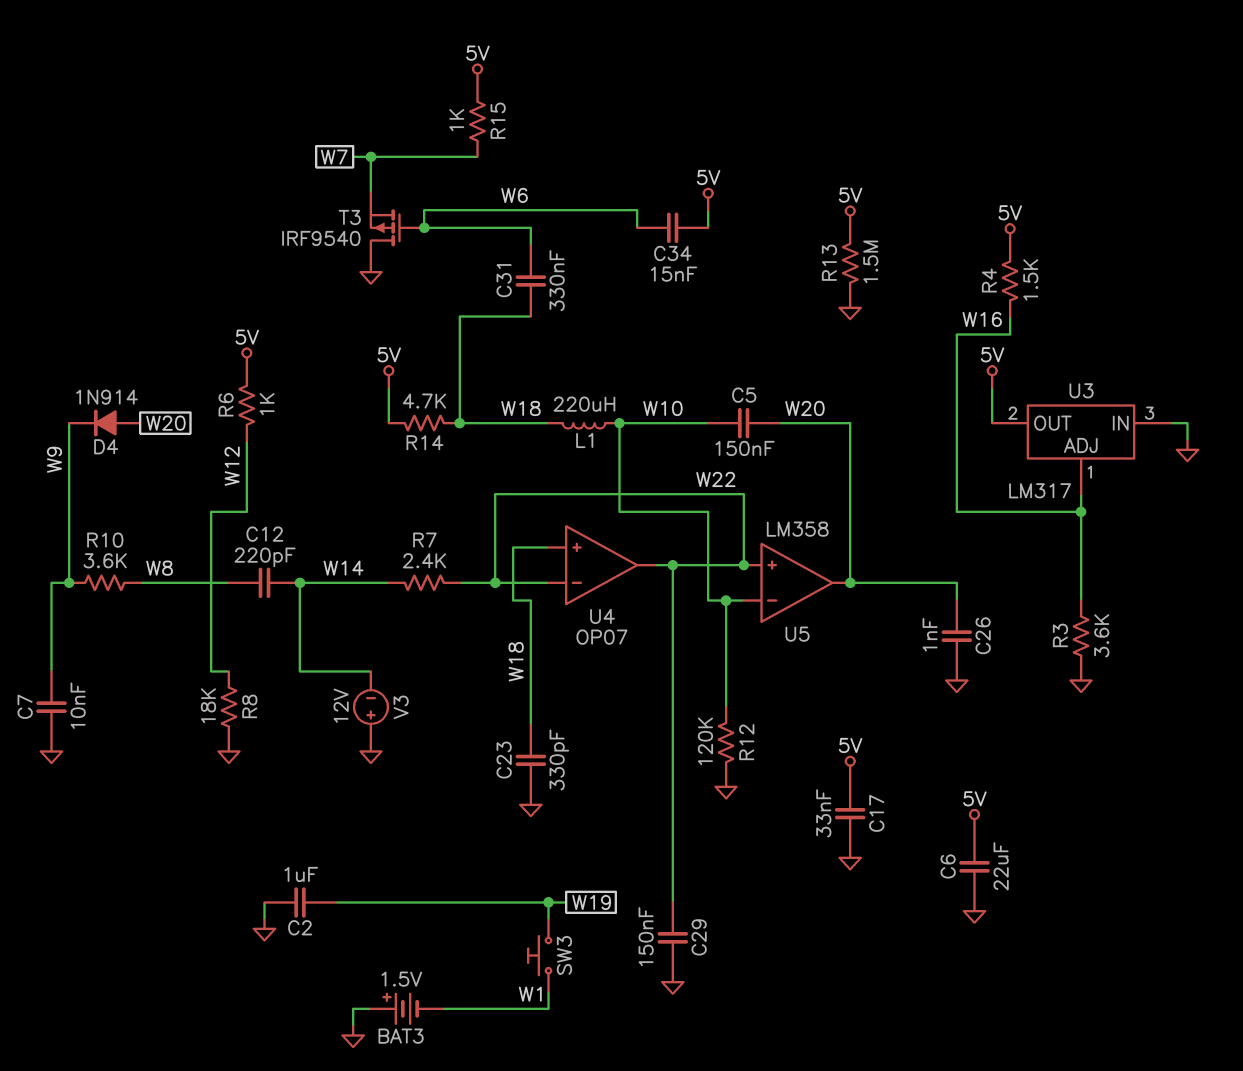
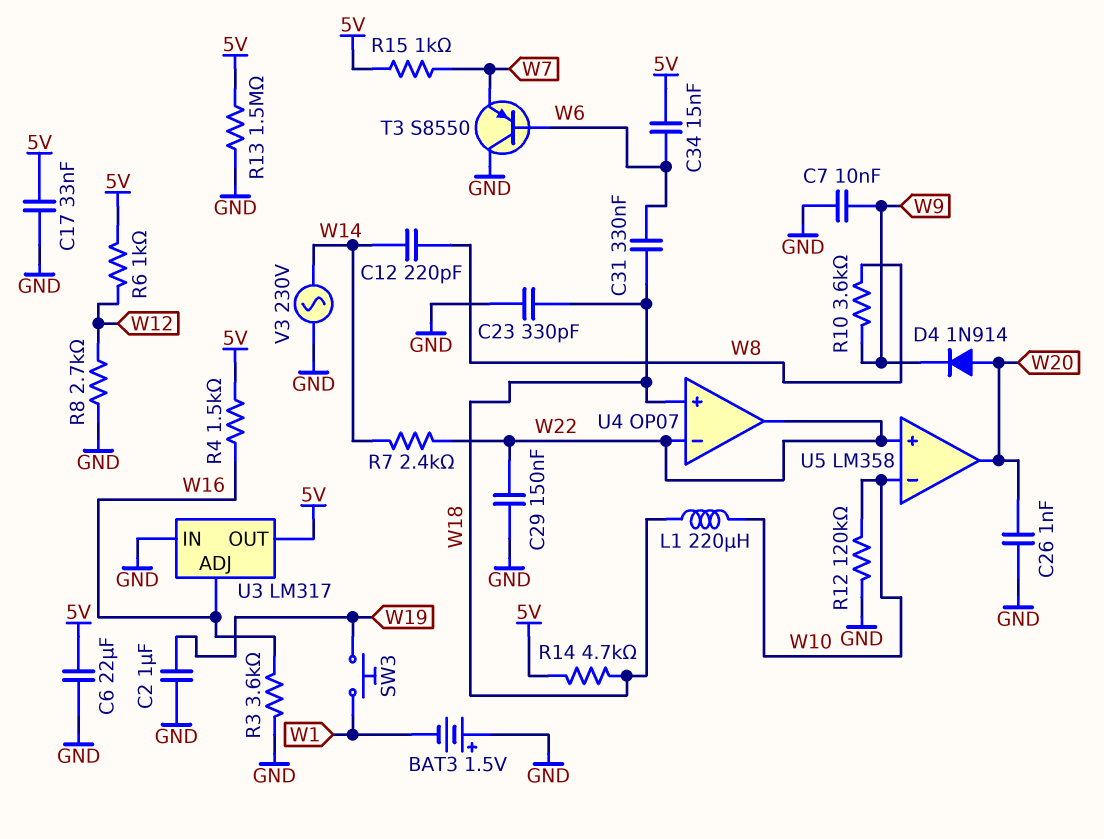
C5: 150nF (W10, W20) -> none
R8: 18k (GND, W12) -> 2.7k (GND, W12)
T3: PMOS IRF9540 (G W6, D GND, S W7) -> PNP S8550 (B W6, C GND, E W7)
V3: 12V (plus GND, minus W14) -> AC 230V (GND, W14)

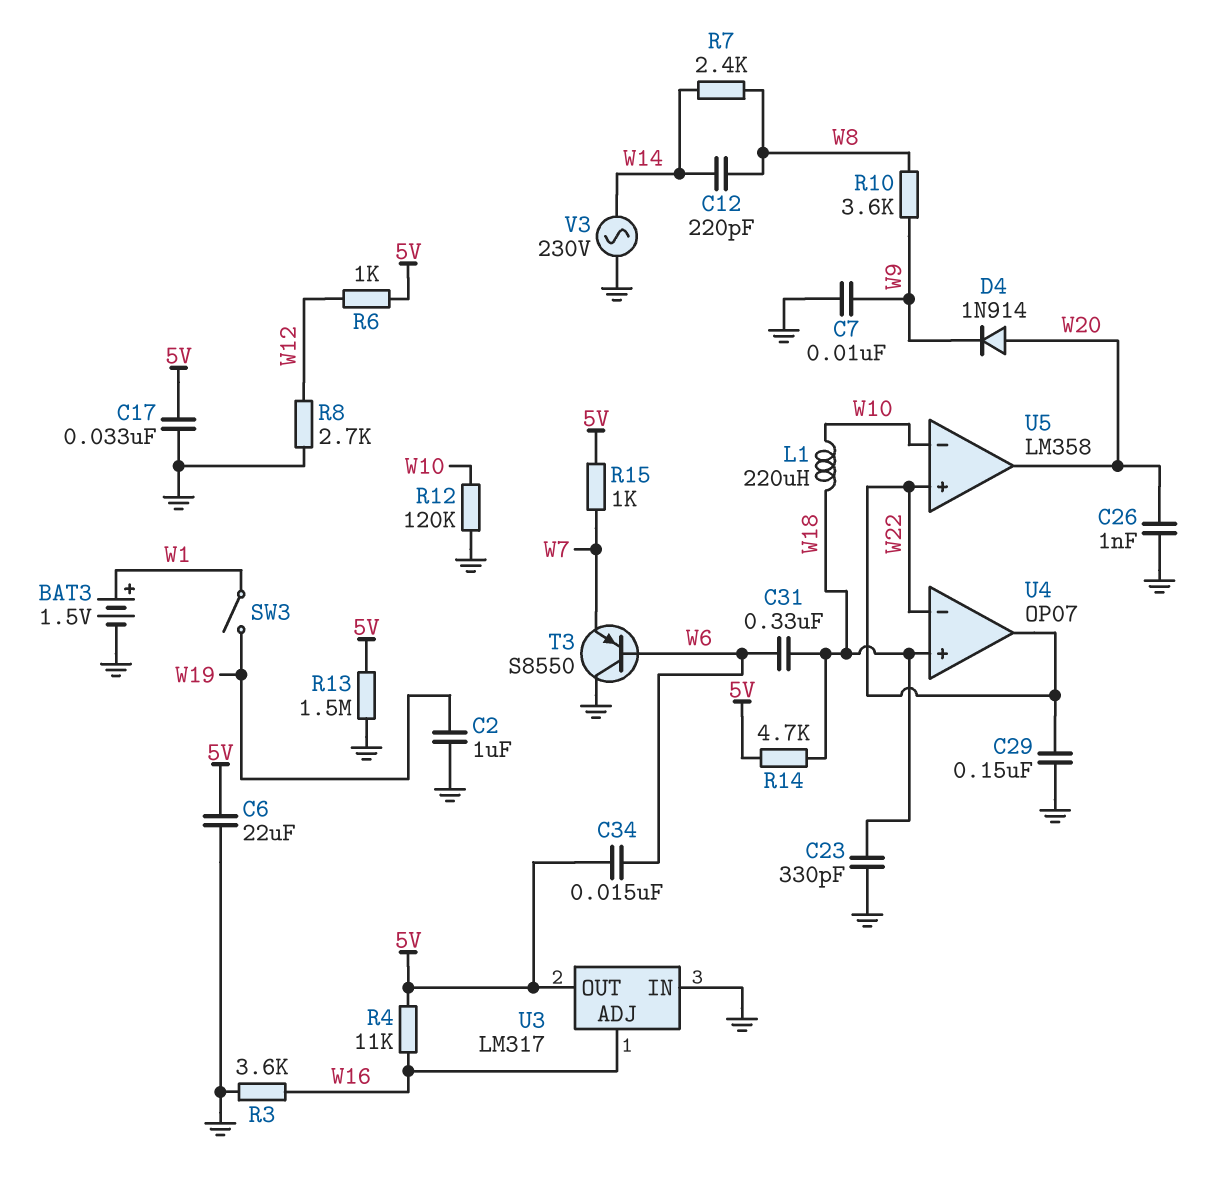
BAT3: 1.5V (plus GND, minus W1) -> 1.5V (plus W1, minus GND)
R4: 1.5k (5V, W16) -> 11k (5V, W16)
R7: 2.4k (W14, W22) -> 2.4k (W8, W14)
SW3: button (W1, W19) -> switch (W1, W19)

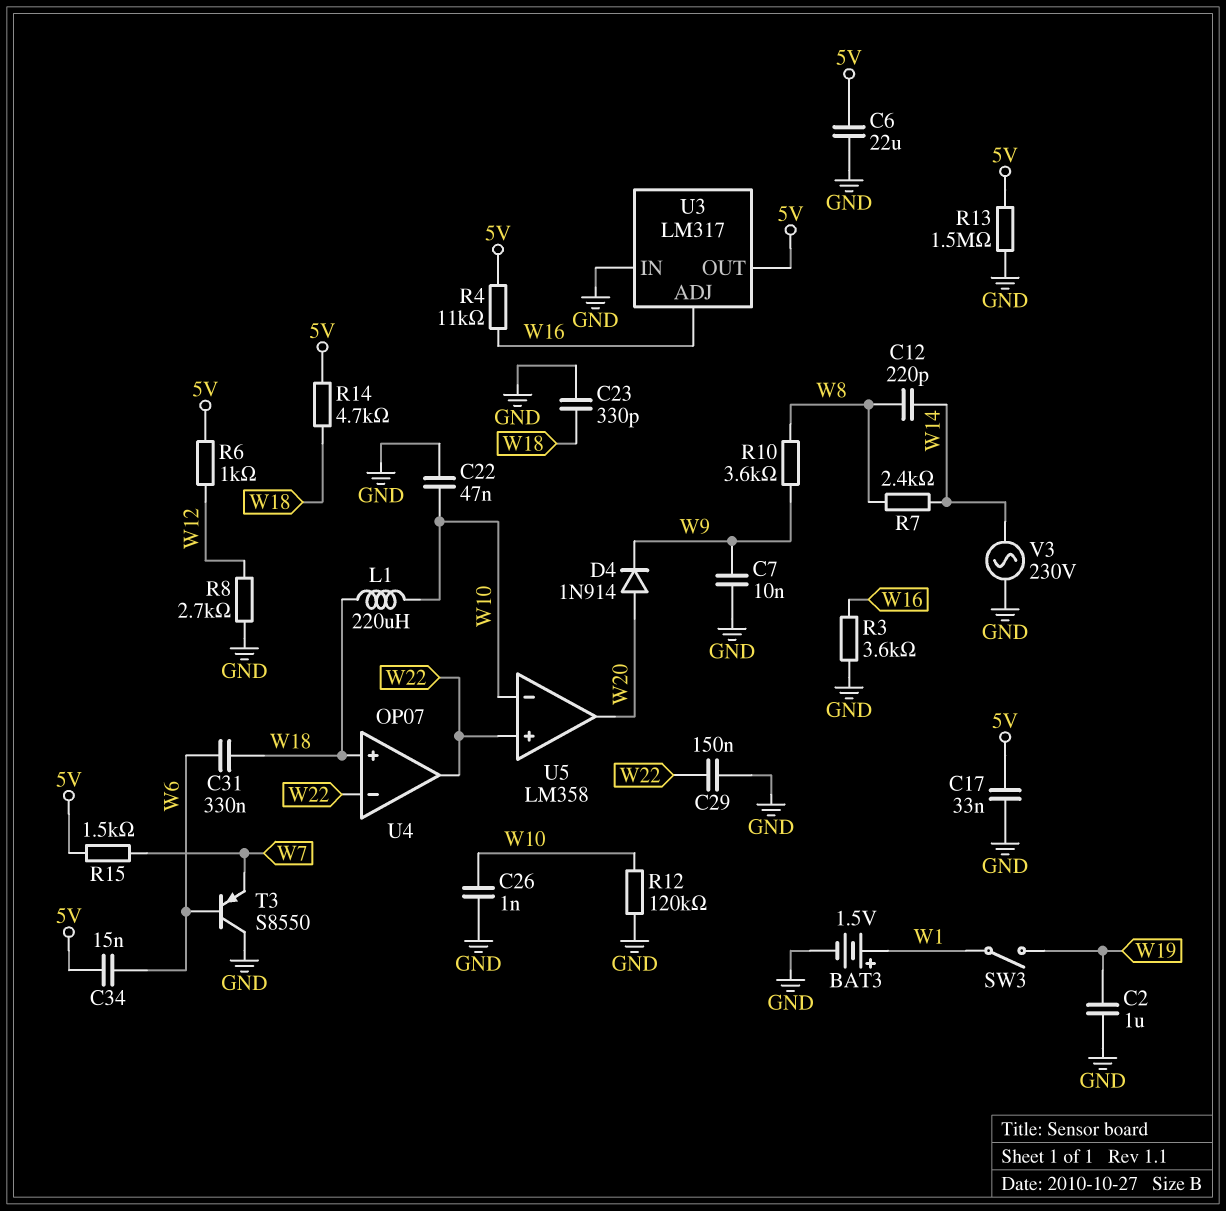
C22: none -> 47nF (GND, W10)
C26: 1nF (GND, W20) -> 1nF (GND, W10)
R15: 1k (5V, W7) -> 1.5k (5V, W7)

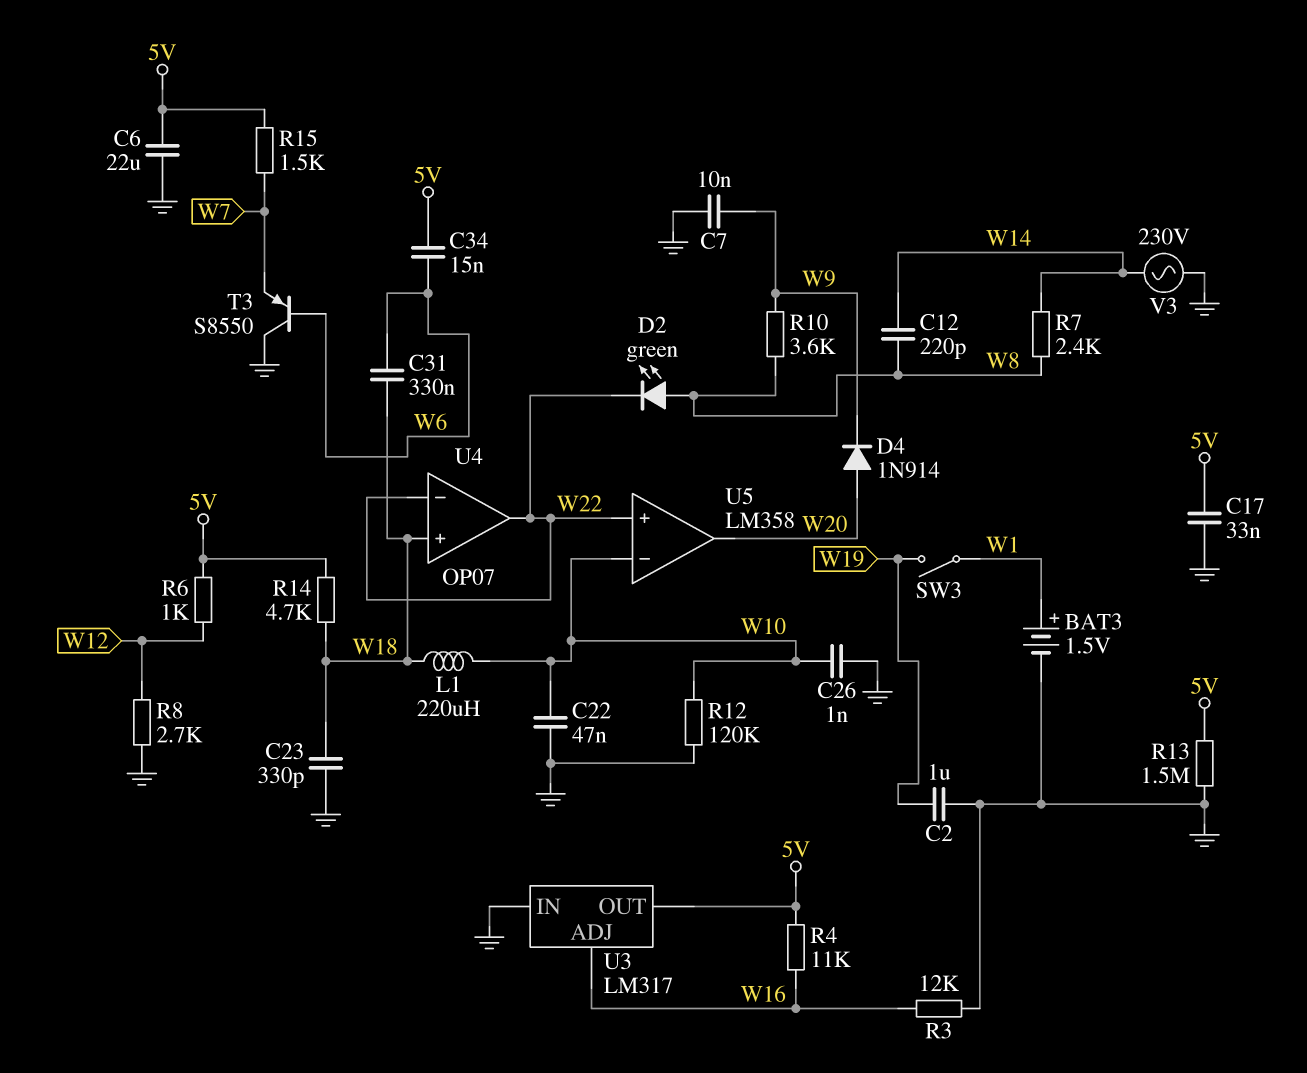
C29: 150nF (GND, W22) -> none
D2: none -> LED green (A W8, K W22)
R3: 3.6k (GND, W16) -> 12k (GND, W16)

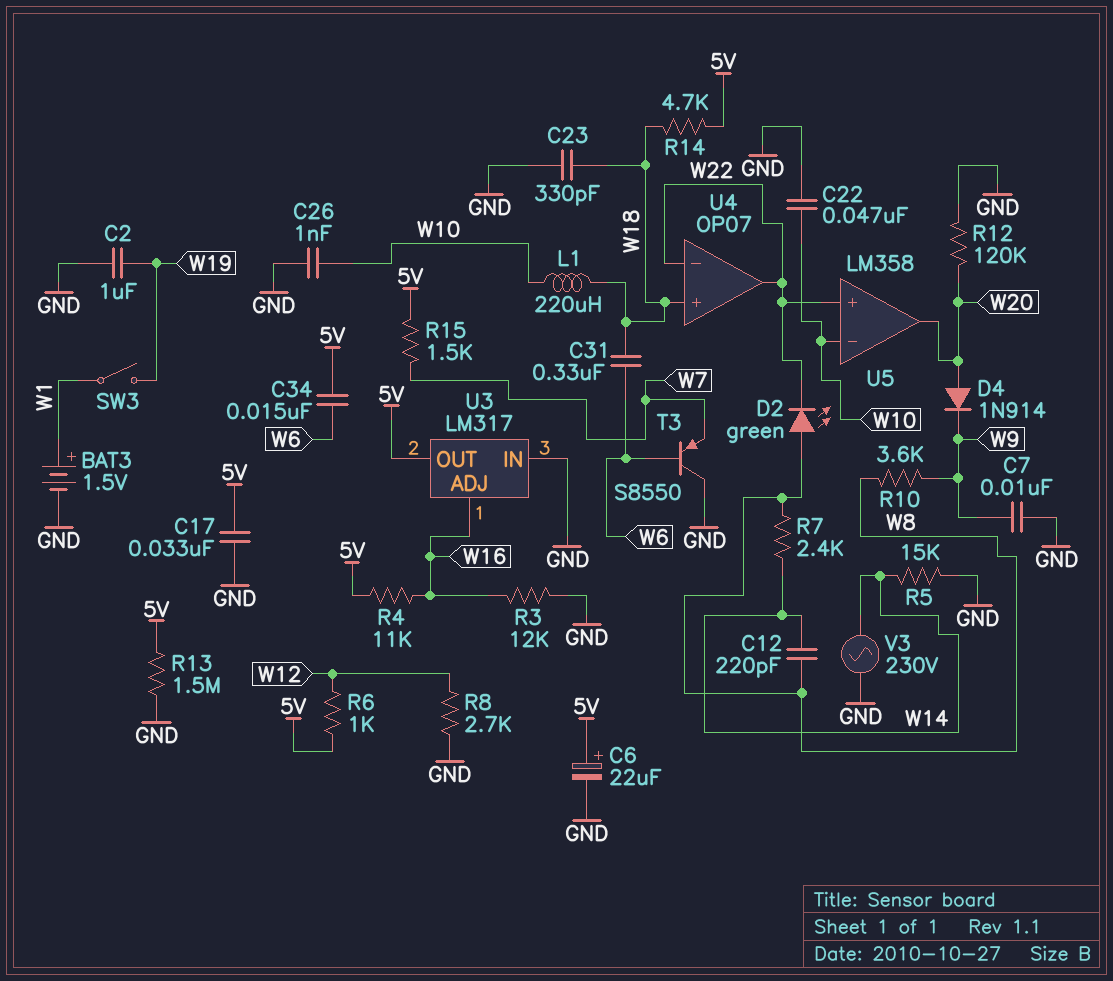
C6: 22uF (5V, GND) -> 22uF (plus 5V, minus GND)
R5: none -> 15k (GND, W14)
R12: 120k (GND, W10) -> 120k (GND, W20)

